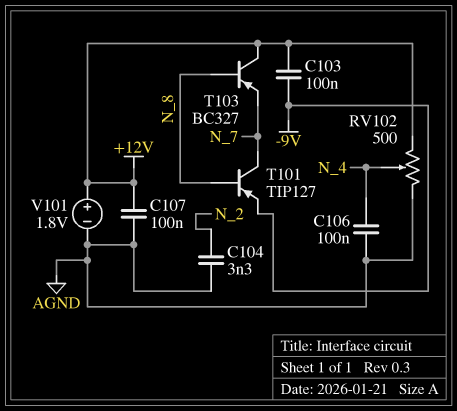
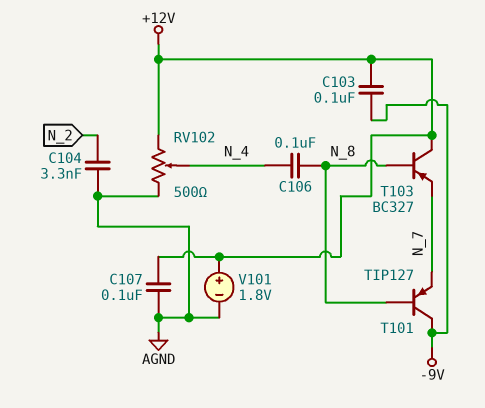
C106: 100nF (AGND, N_4) -> 100nF (N_4, N_8)
T101: PNP TIP127 (B N_8, C N_7, E -9V) -> PNP TIP127 (B N_8, C -9V, E N_7)

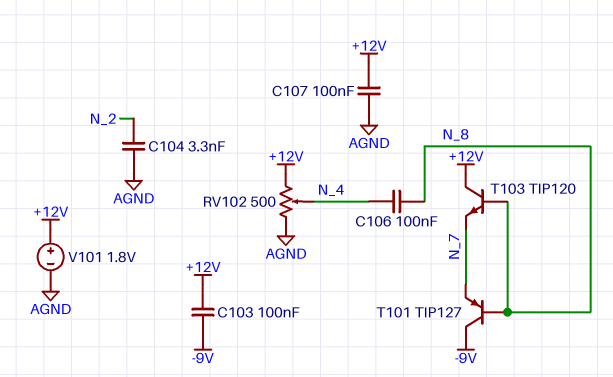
T103: PNP BC327 (B N_8, C +12V, E N_7) -> NPN TIP120 (B N_8, C +12V, E N_7)

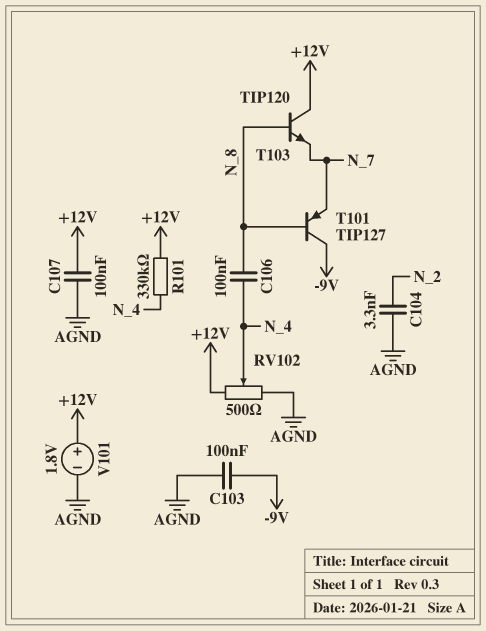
C103: 100nF (+12V, -9V) -> 100nF (-9V, AGND)
R101: none -> 330k (+12V, N_4)

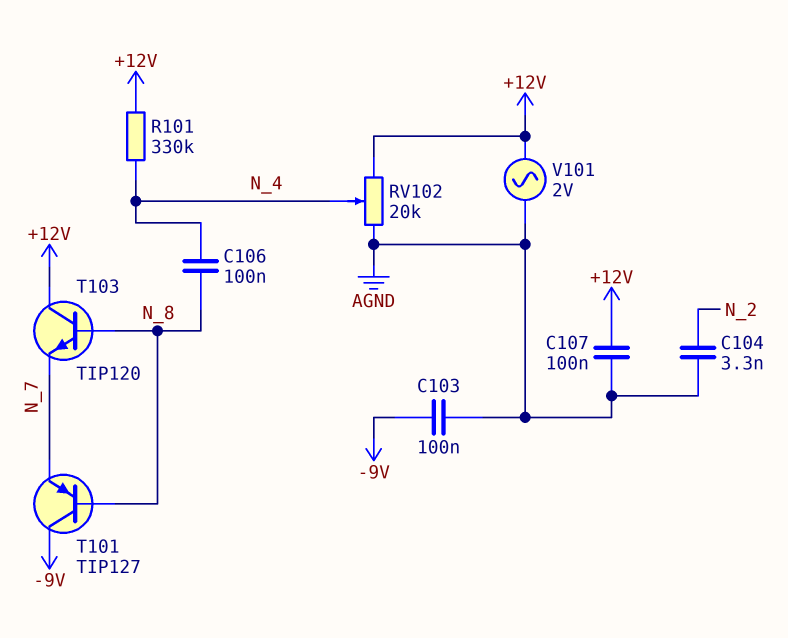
RV102: 500 (+12V, AGND, wiper N_4) -> 20k (+12V, AGND, wiper N_4)
V101: 1.8V (plus +12V, minus AGND) -> AC 2V (+12V, AGND)

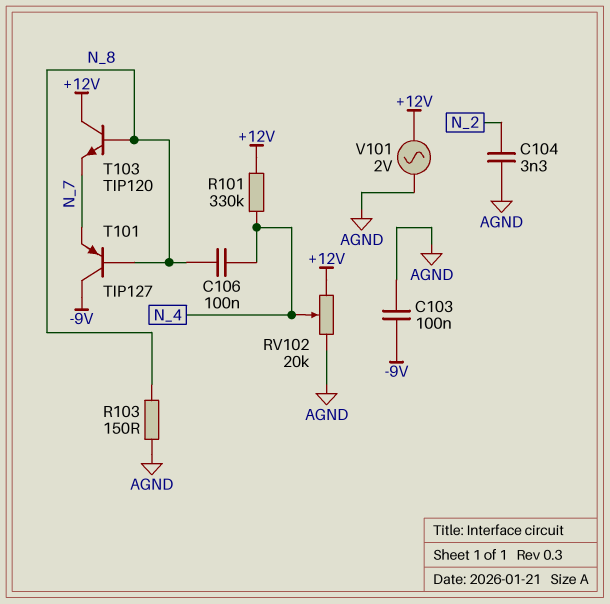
C107: 100nF (+12V, AGND) -> none
R103: none -> 150 (AGND, N_8)

